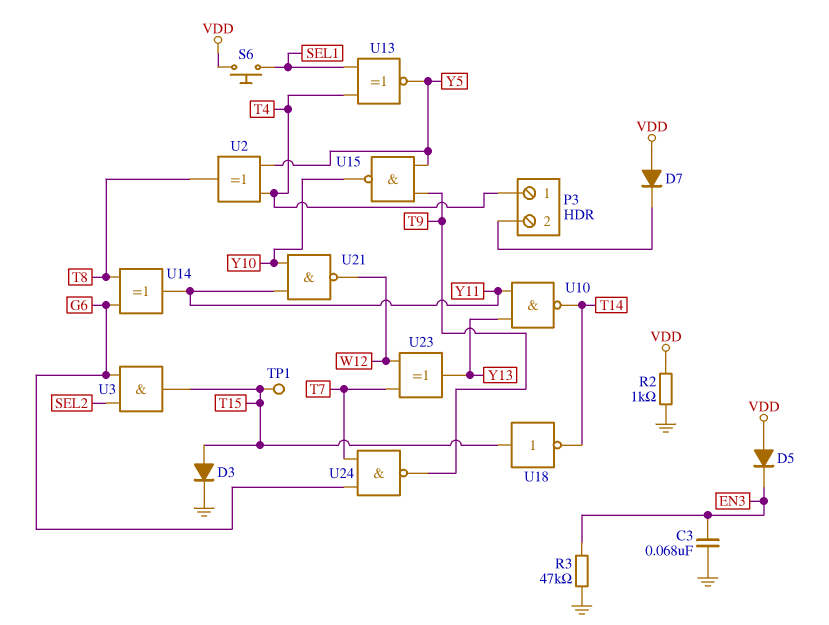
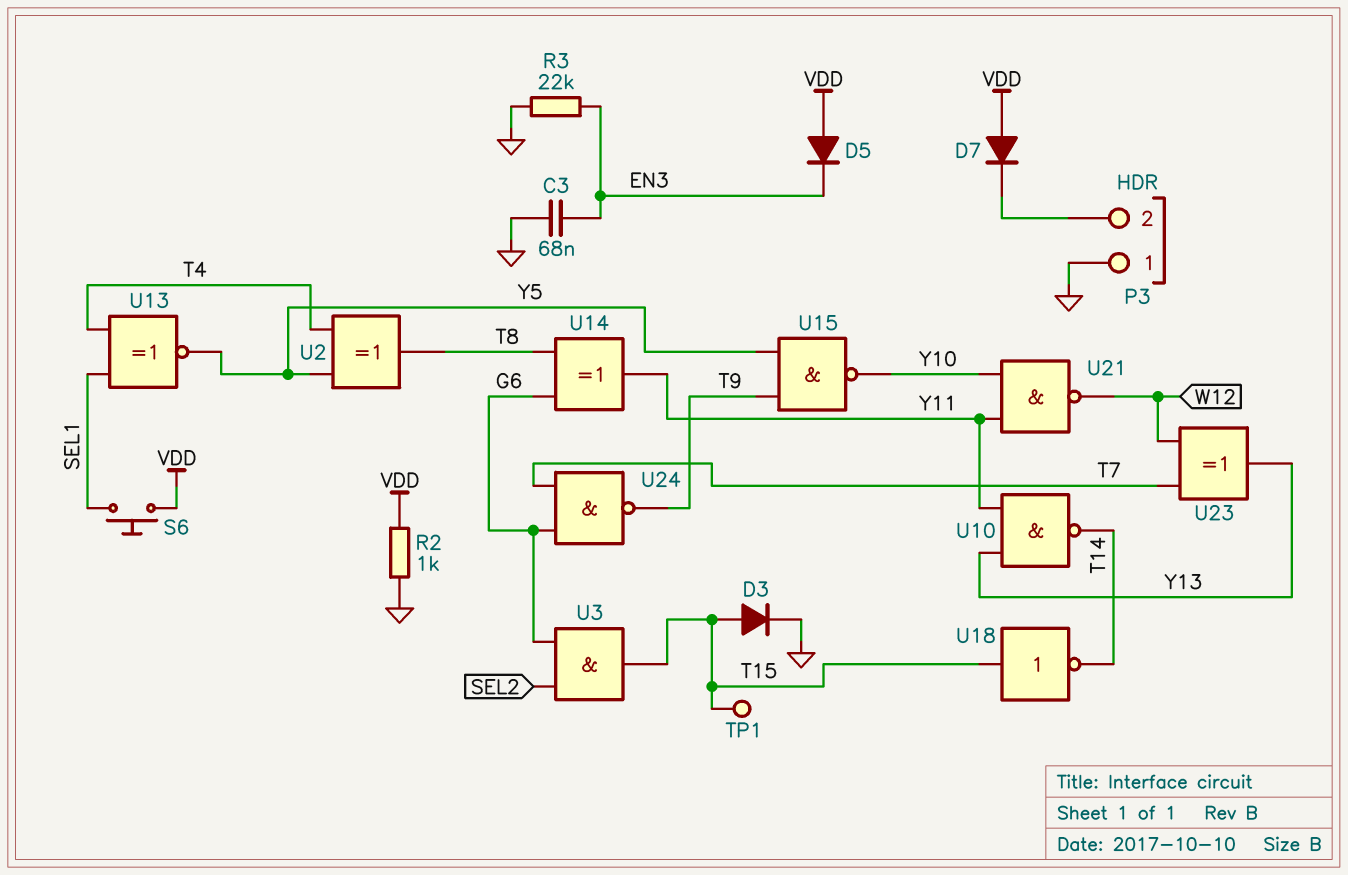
P3 pin 1: T4 -> GND
R3: 47k (EN3, GND) -> 22k (EN3, GND)

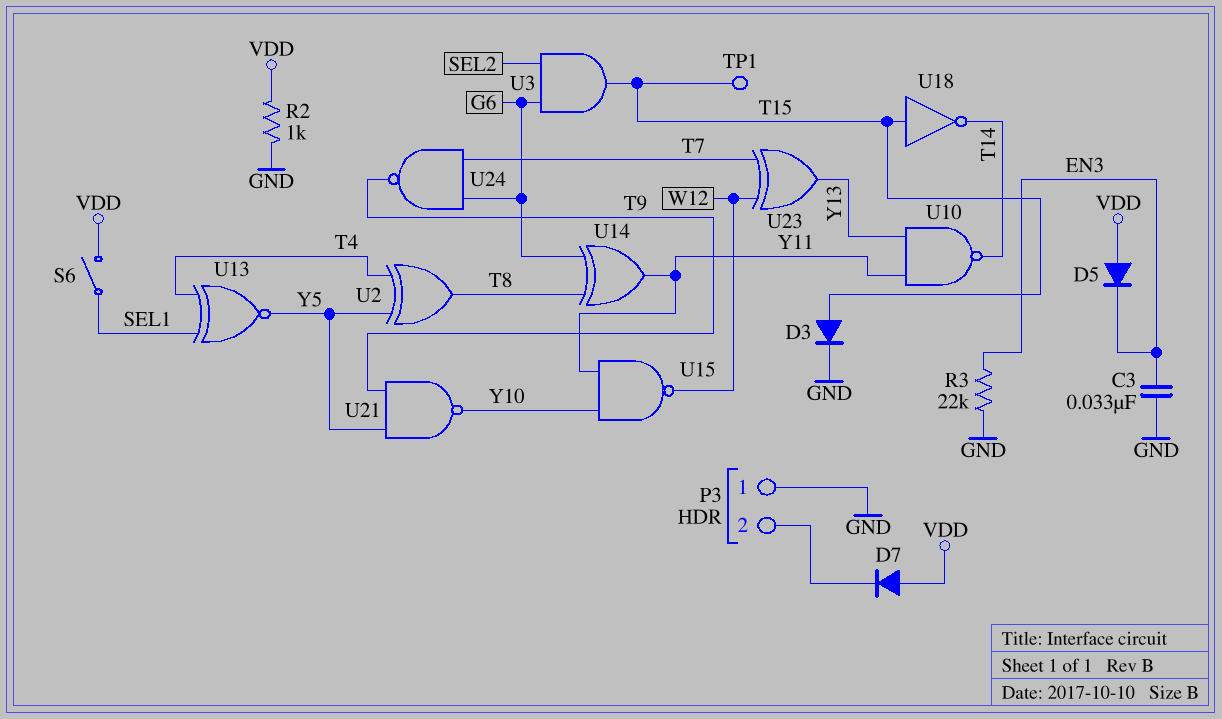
C3: 68nF (EN3, GND) -> 33nF (EN3, GND)
S6: button (SEL1, VDD) -> switch (SEL1, VDD)
U15: NAND (in T9, in Y5, out Y10) -> NAND (in Y10, in Y11, out W12)
U21: NAND (in Y10, in Y11, out W12) -> NAND (in T9, in Y5, out Y10)

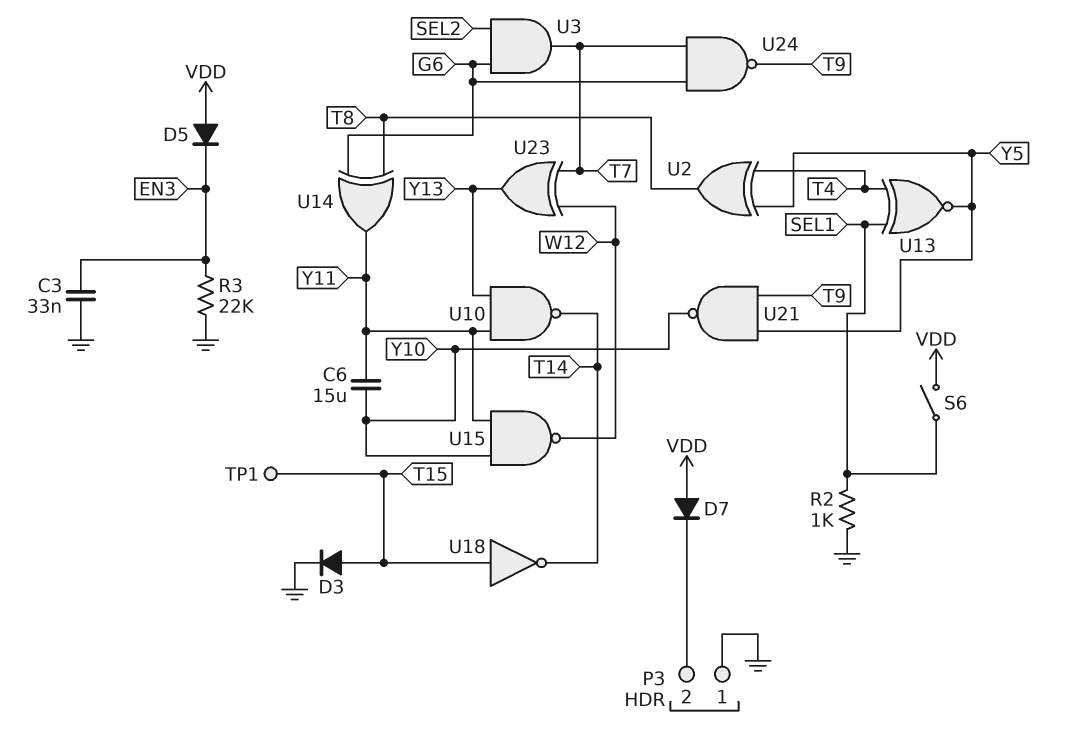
C6: none -> 15uF (Y10, Y11)
R2: 1k (GND, VDD) -> 1k (GND, SEL1)
U3: AND (in G6, in SEL2, out T15) -> AND (in G6, in SEL2, out T7)

